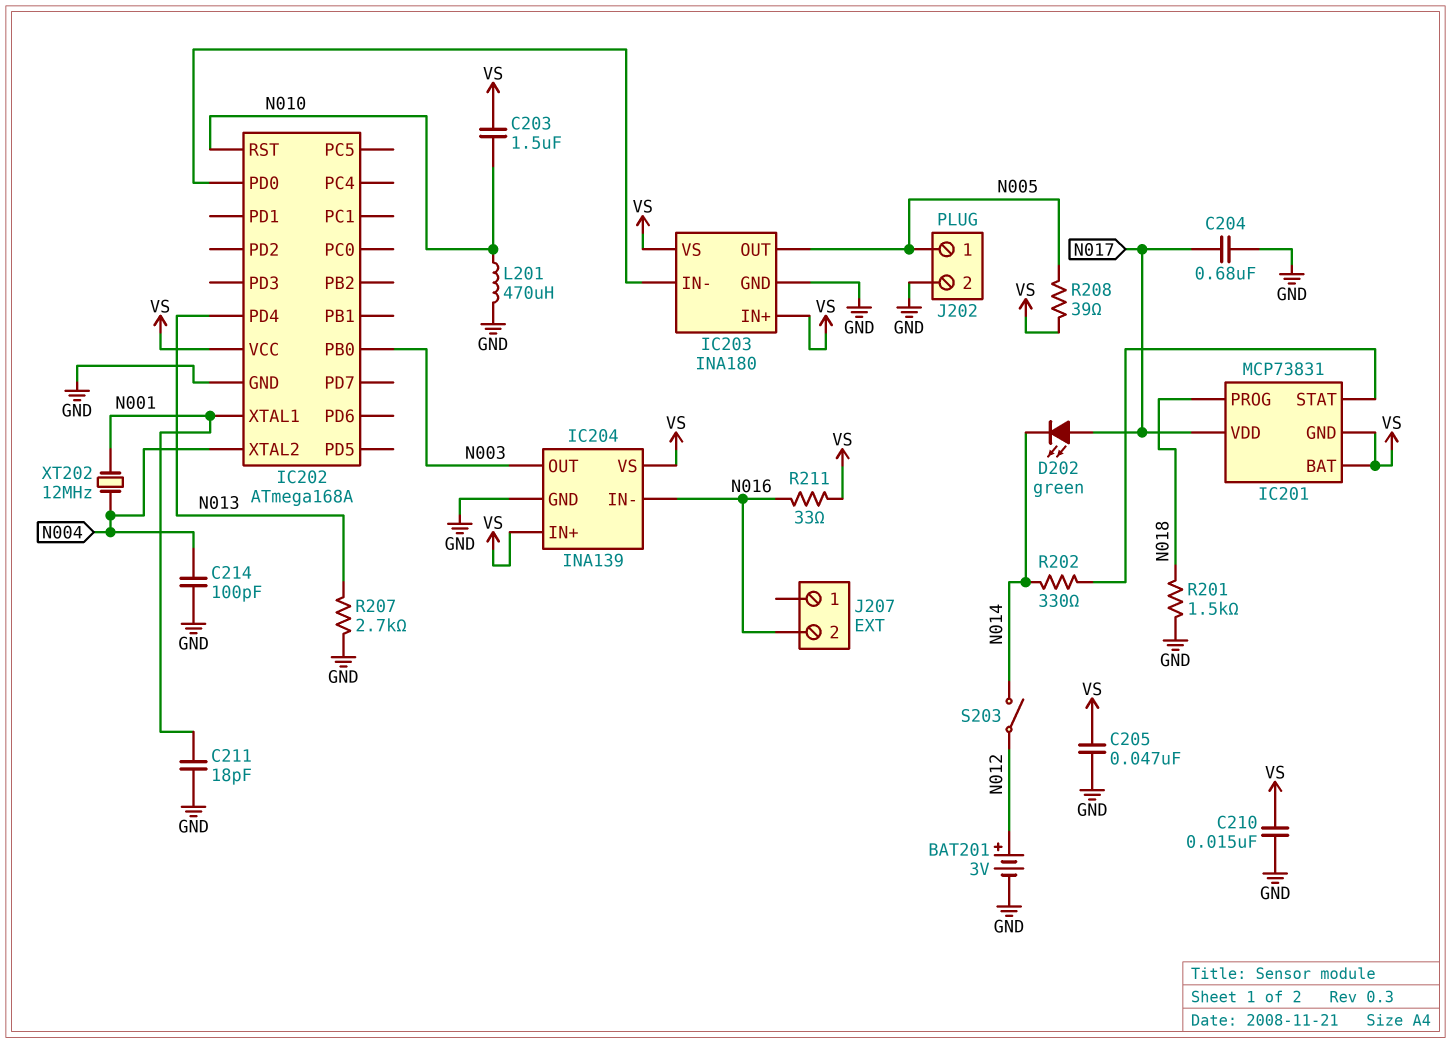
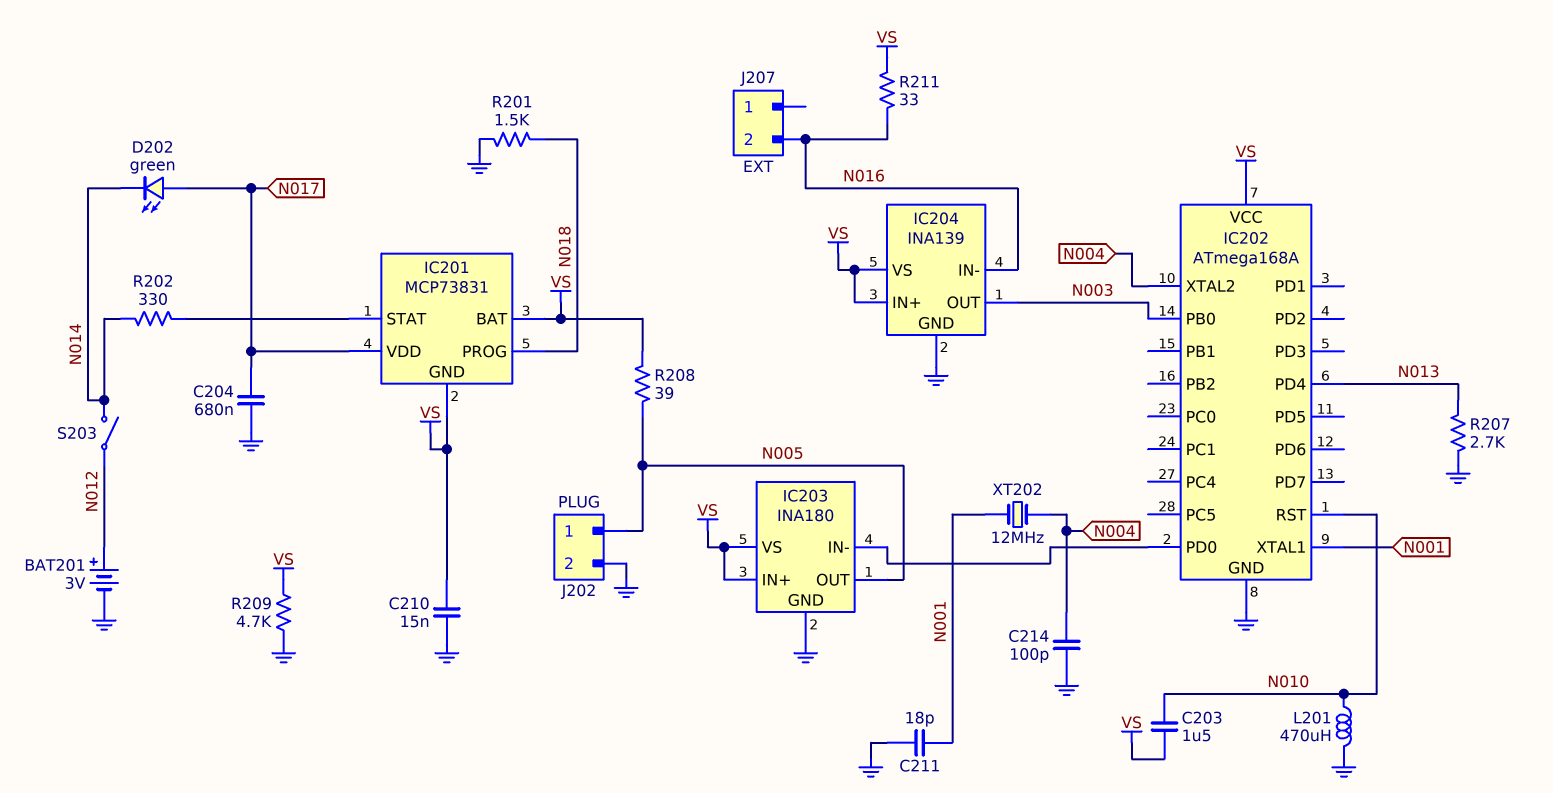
C205: 47nF (GND, VS) -> none
R209: none -> 4.7k (GND, VS)

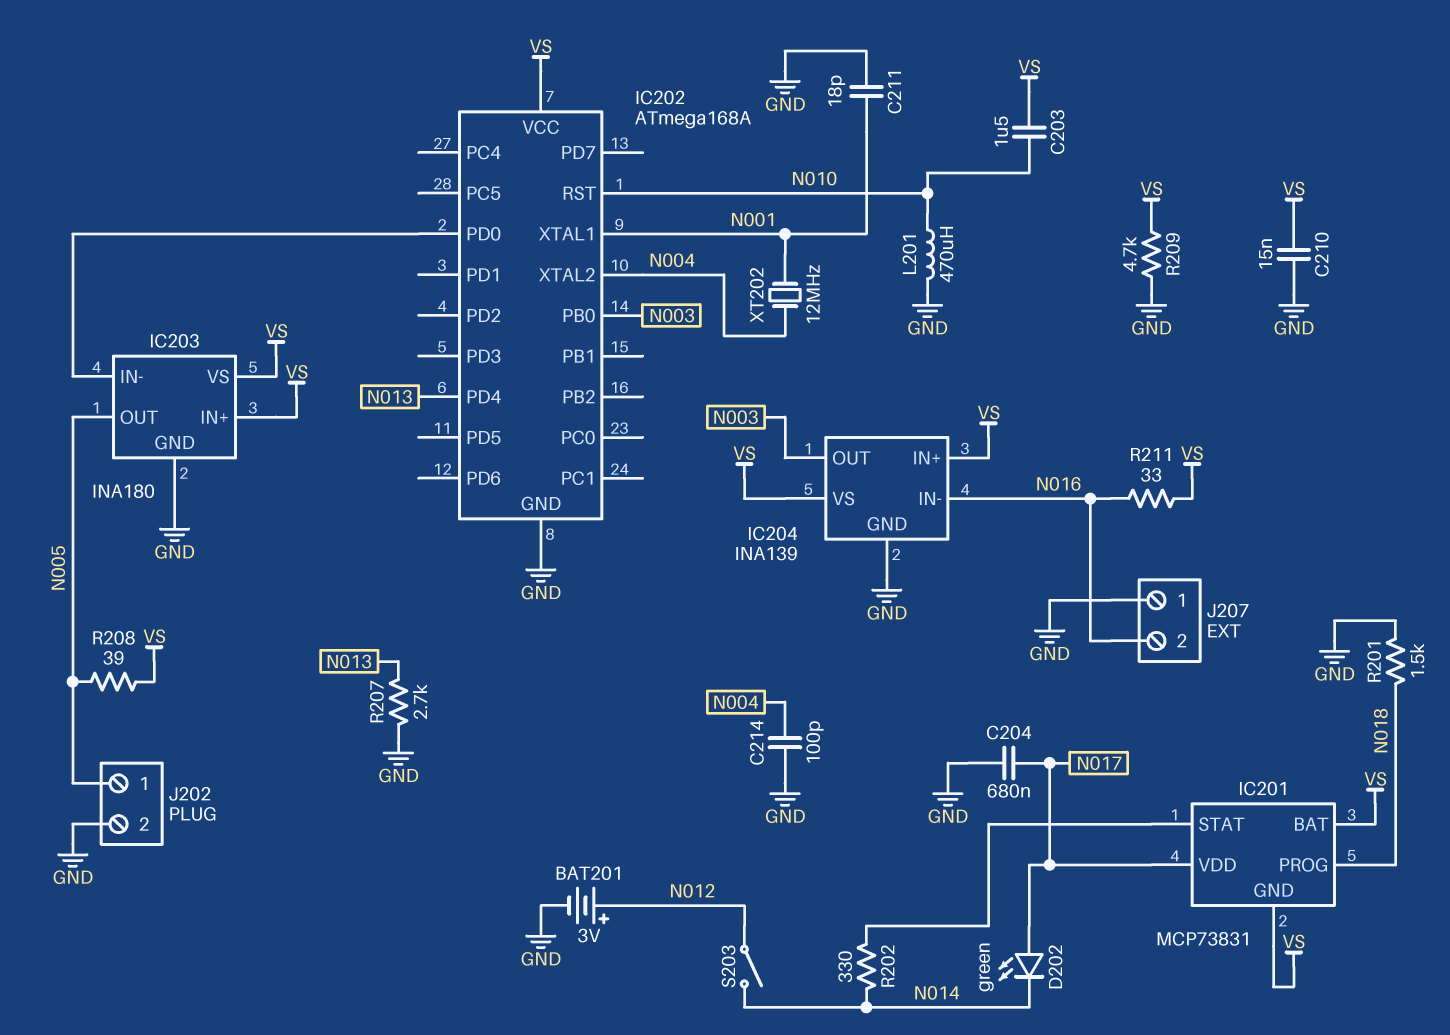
J207 pin 1: none -> GND

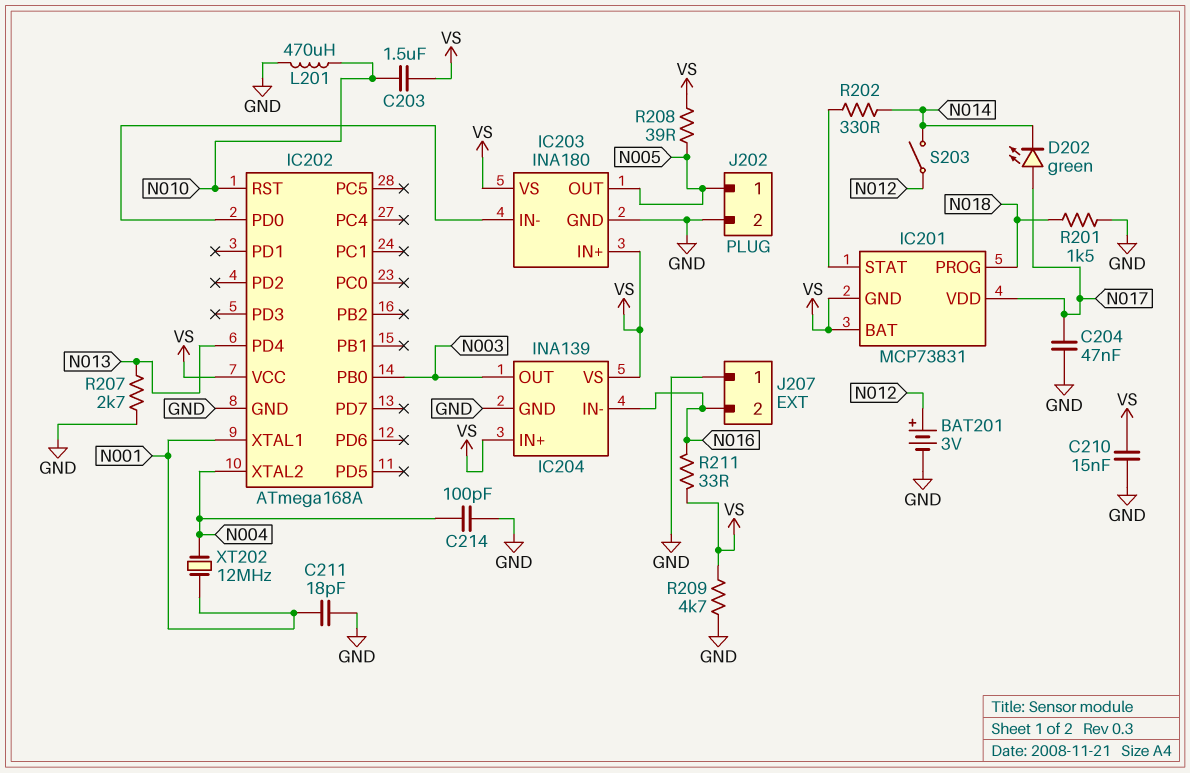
C204: 680nF (GND, N017) -> 47nF (GND, N017)

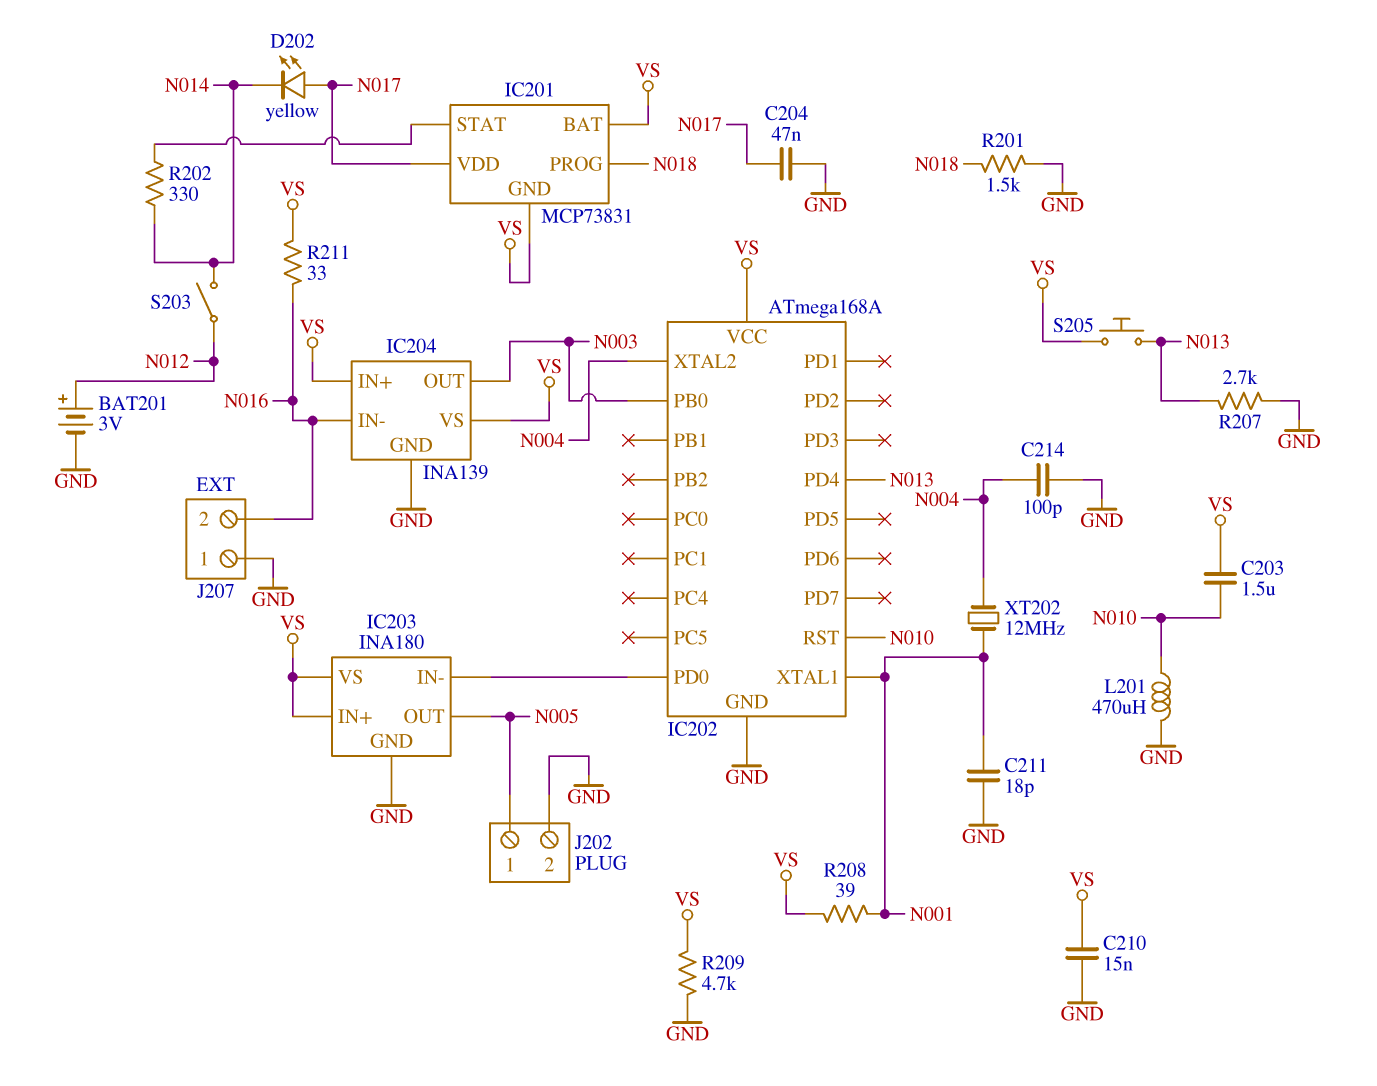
D202: LED green (A N017, K N014) -> LED yellow (A N017, K N014)
R208: 39 (N005, VS) -> 39 (N001, VS)
S205: none -> button (N013, VS)

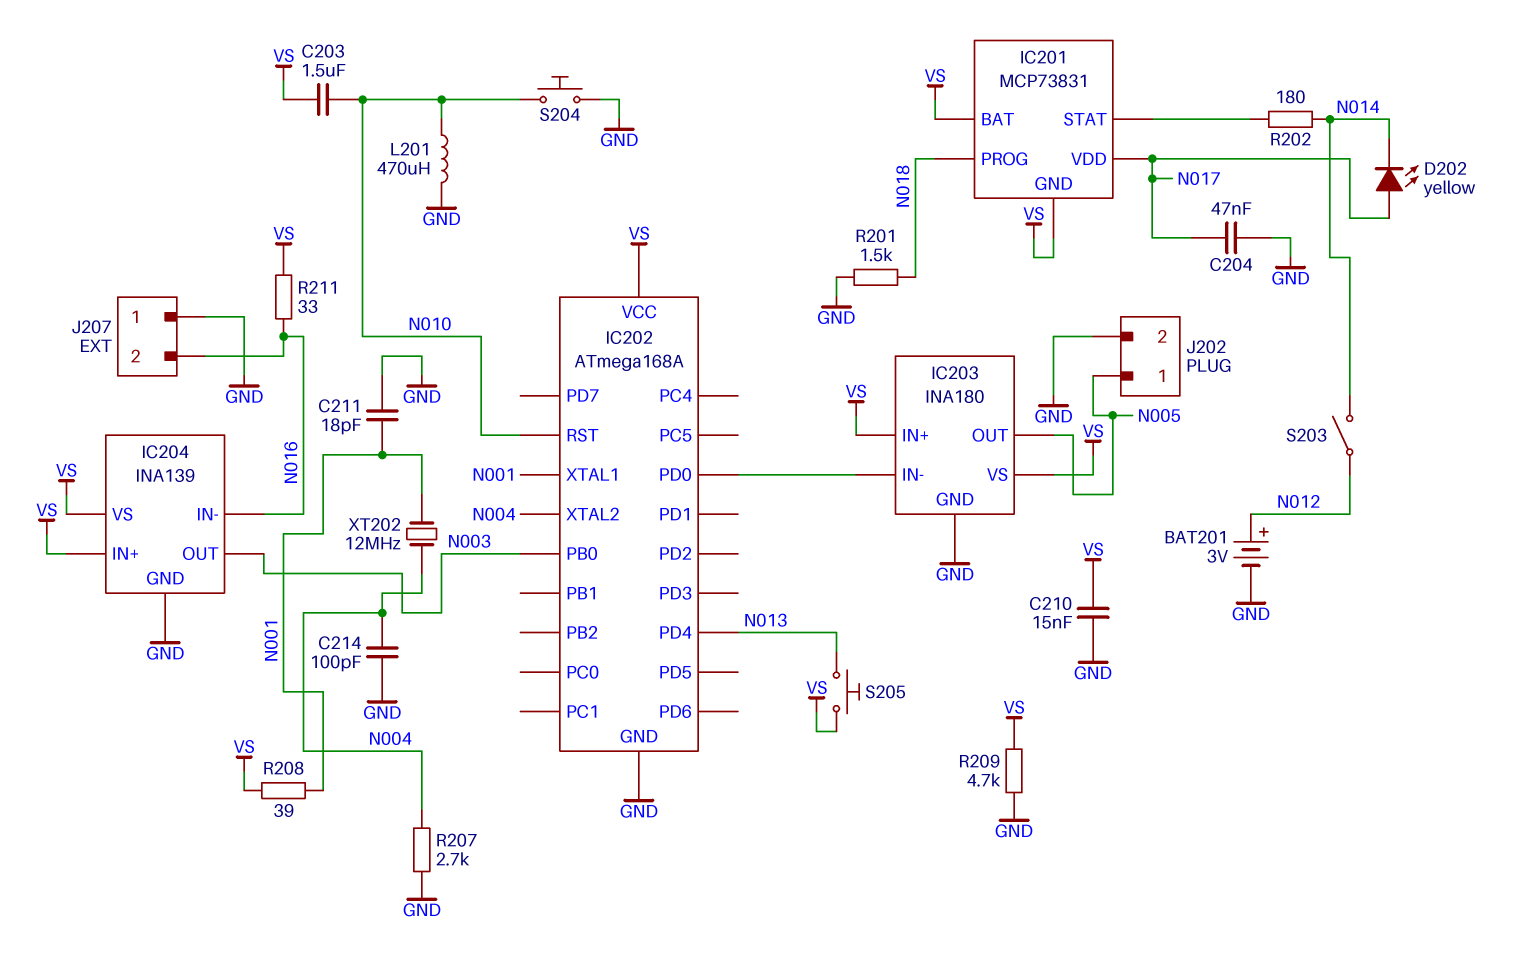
R202: 330 (IC201/STAT, N014) -> 180 (IC201/STAT, N014)
R207: 2.7k (GND, N013) -> 2.7k (GND, N004)
S204: none -> button (GND, N010)

